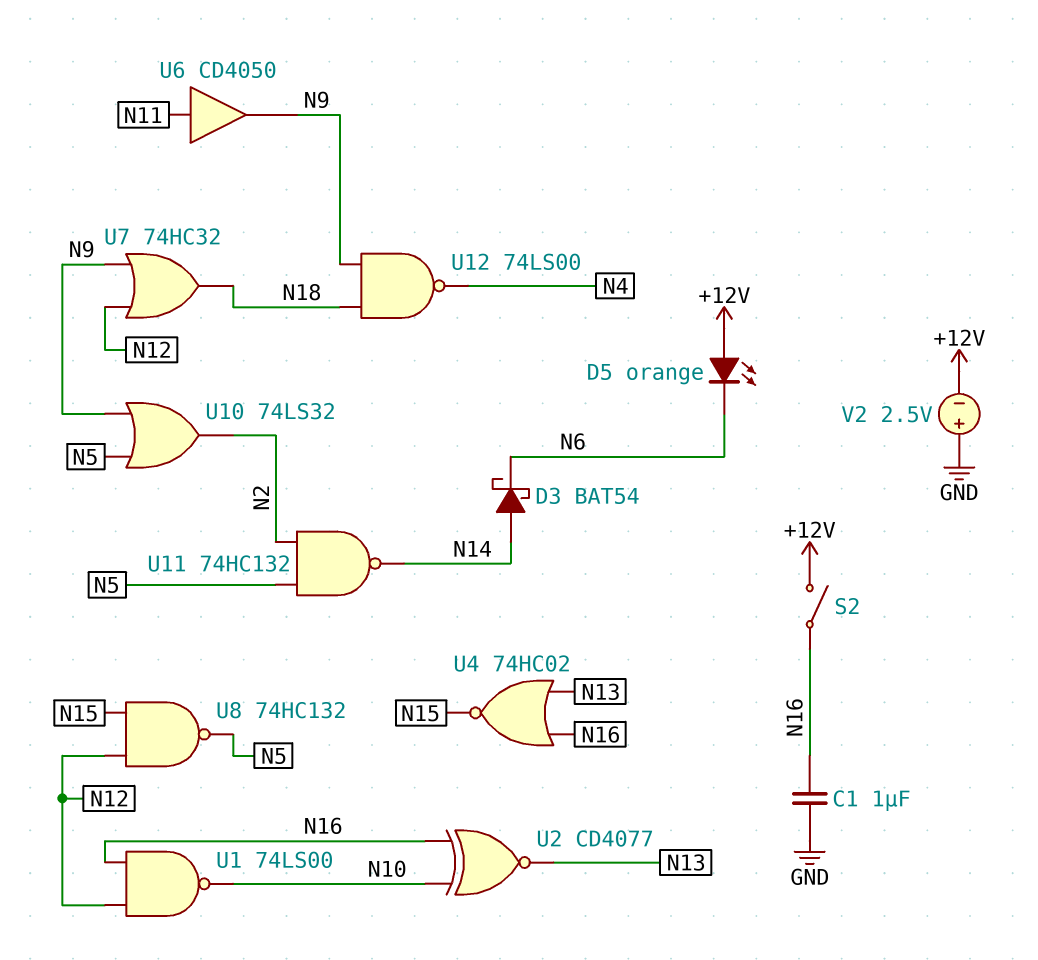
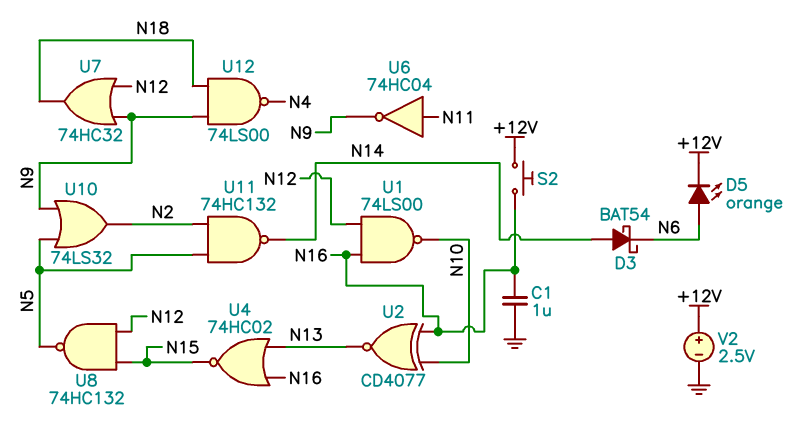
D5: LED orange (A +12V, K N6) -> LED orange (A N6, K +12V)
S2: switch (+12V, N16) -> button (+12V, N16)
U6: buffer CD4050 (in N11, out N9) -> NOT 74HC04 (in N11, out N9)
V2: 2.5V (plus GND, minus +12V) -> 2.5V (plus +12V, minus GND)

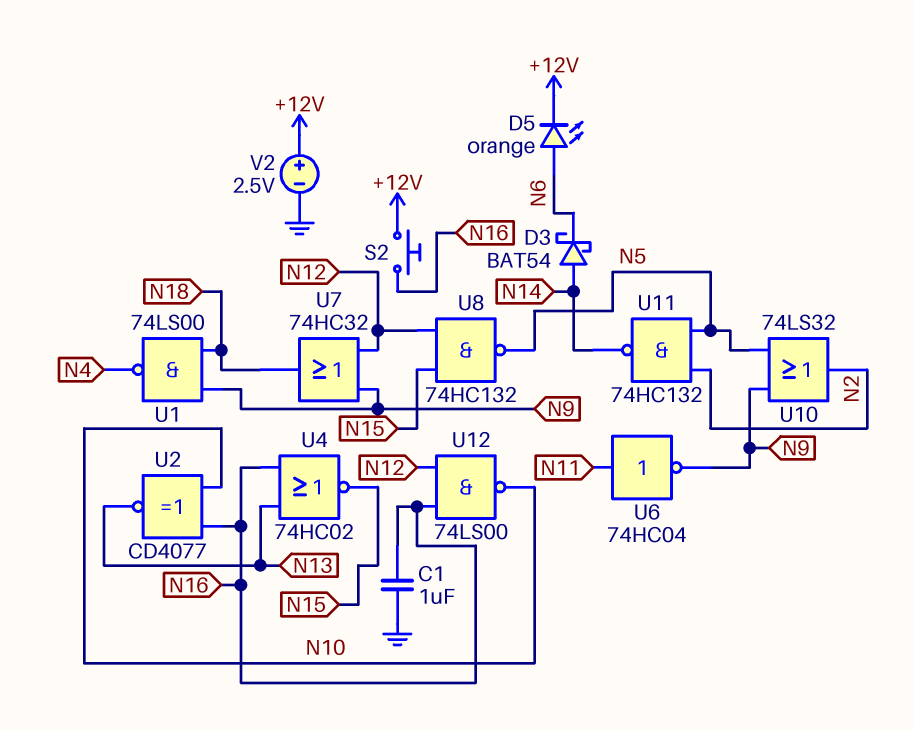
U1: NAND 74LS00 (in N12, in N16, out N10) -> NAND 74LS00 (in N9, in N18, out N4)
U12: NAND 74LS00 (in N9, in N18, out N4) -> NAND 74LS00 (in N12, in N16, out N10)

